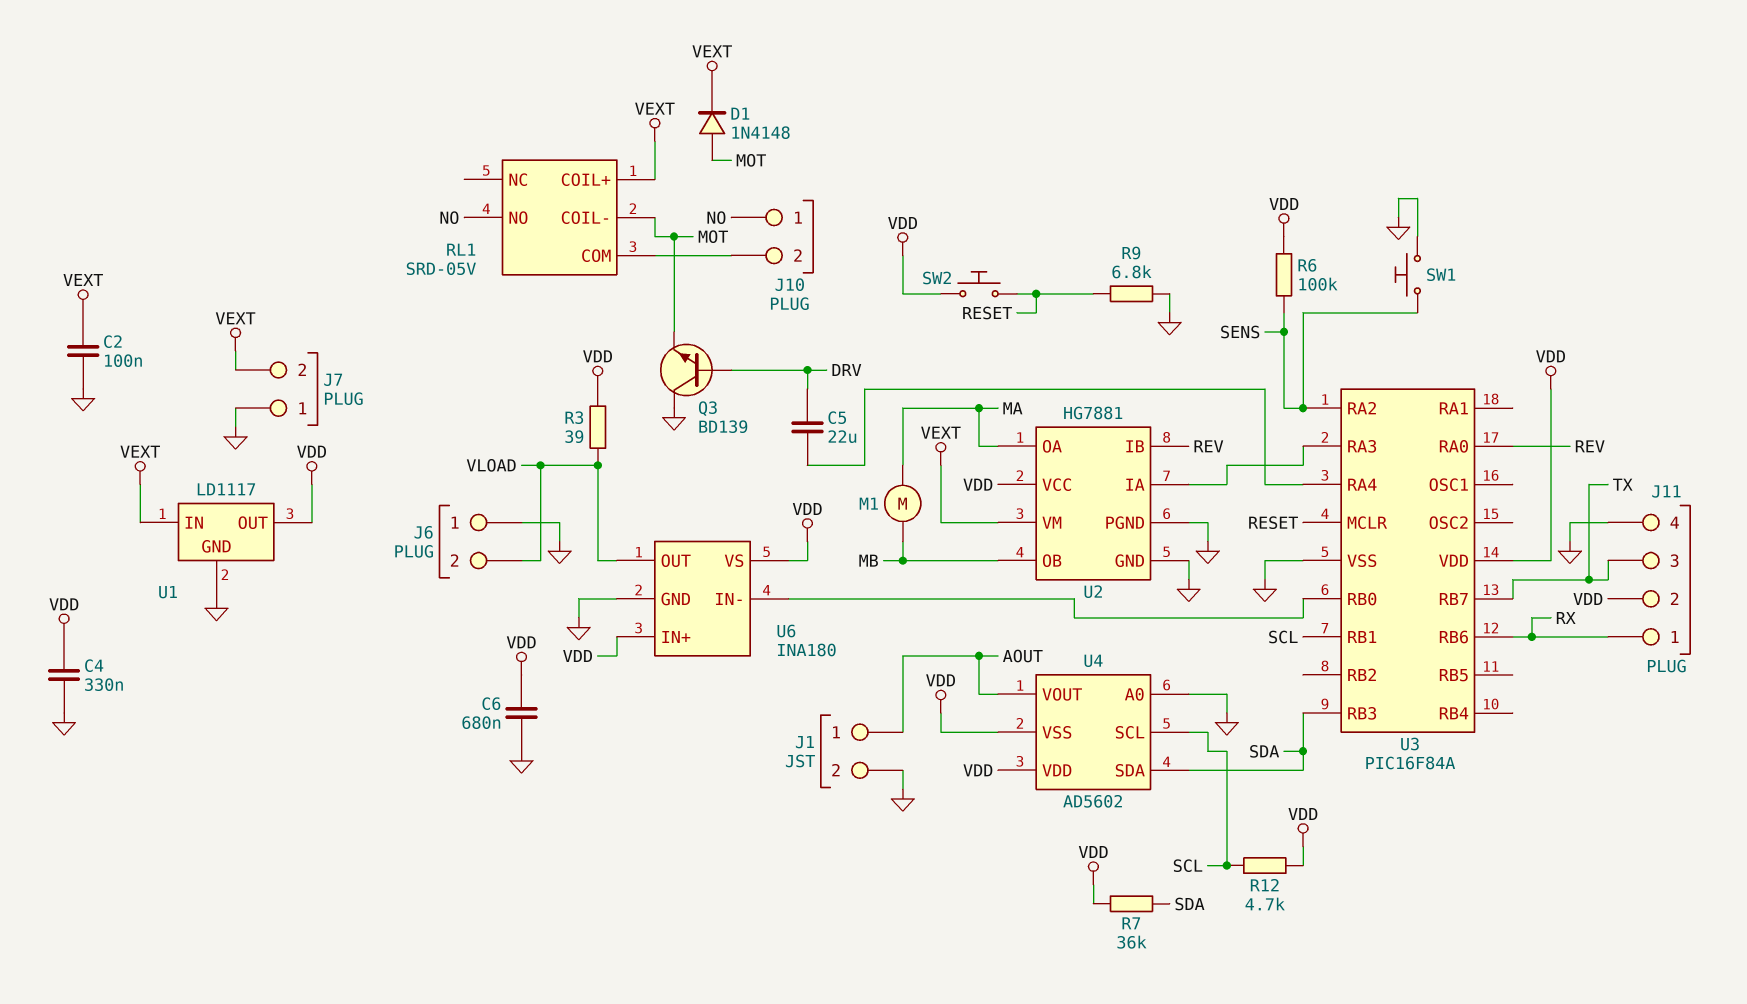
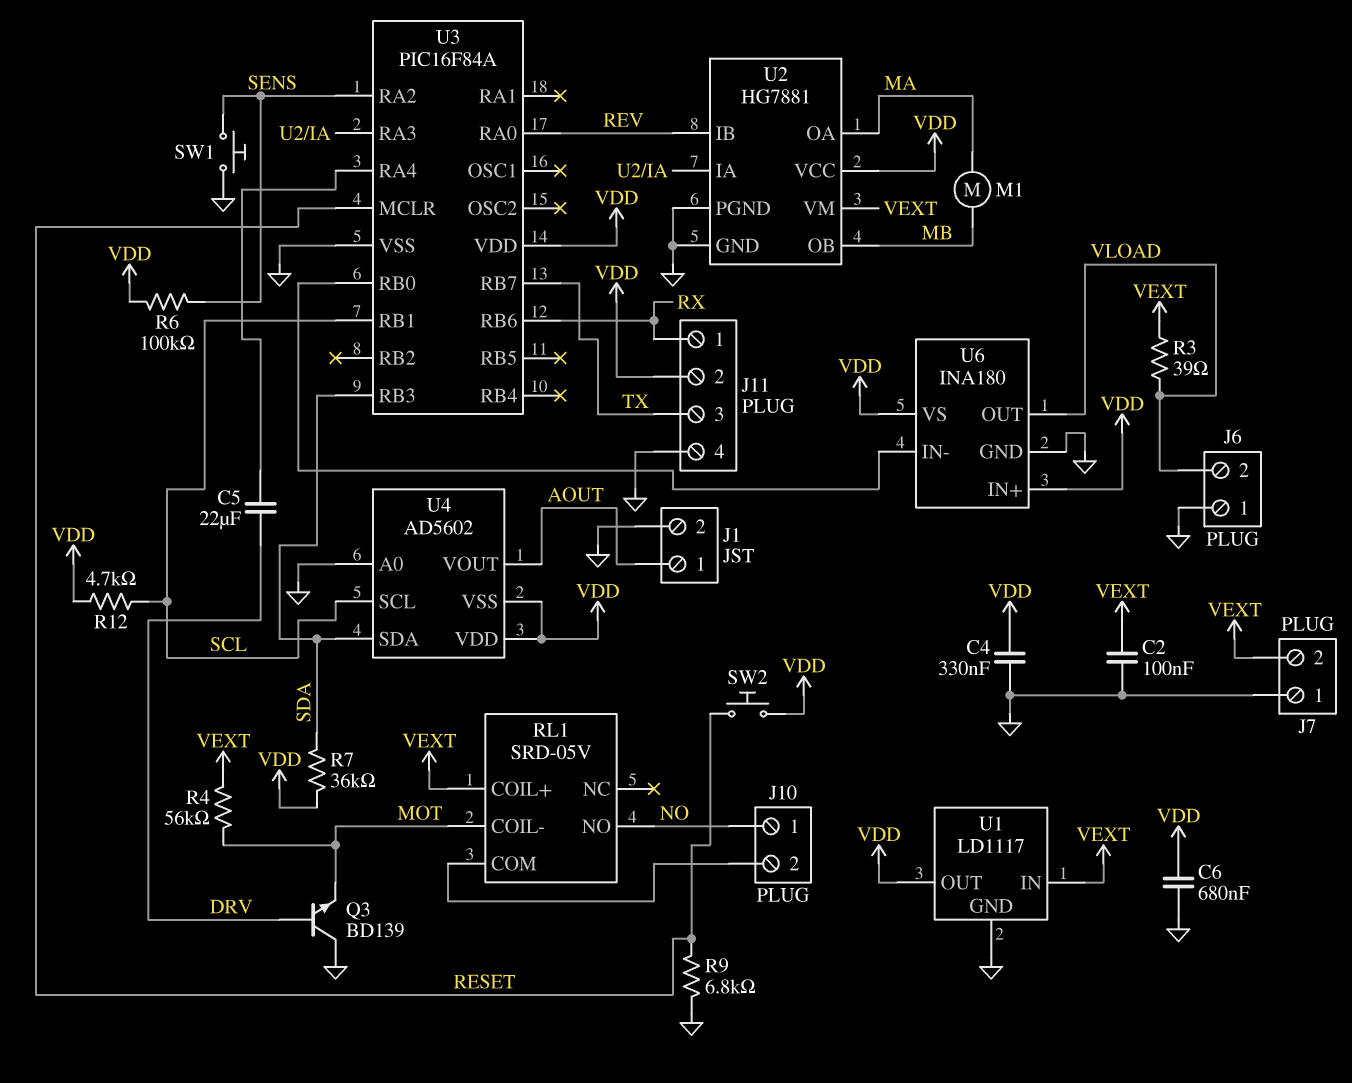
D1: diode 1N4148 (A MOT, K VEXT) -> none
R3: 39 (VDD, VLOAD) -> 39 (VEXT, VLOAD)
R4: none -> 56k (MOT, VEXT)

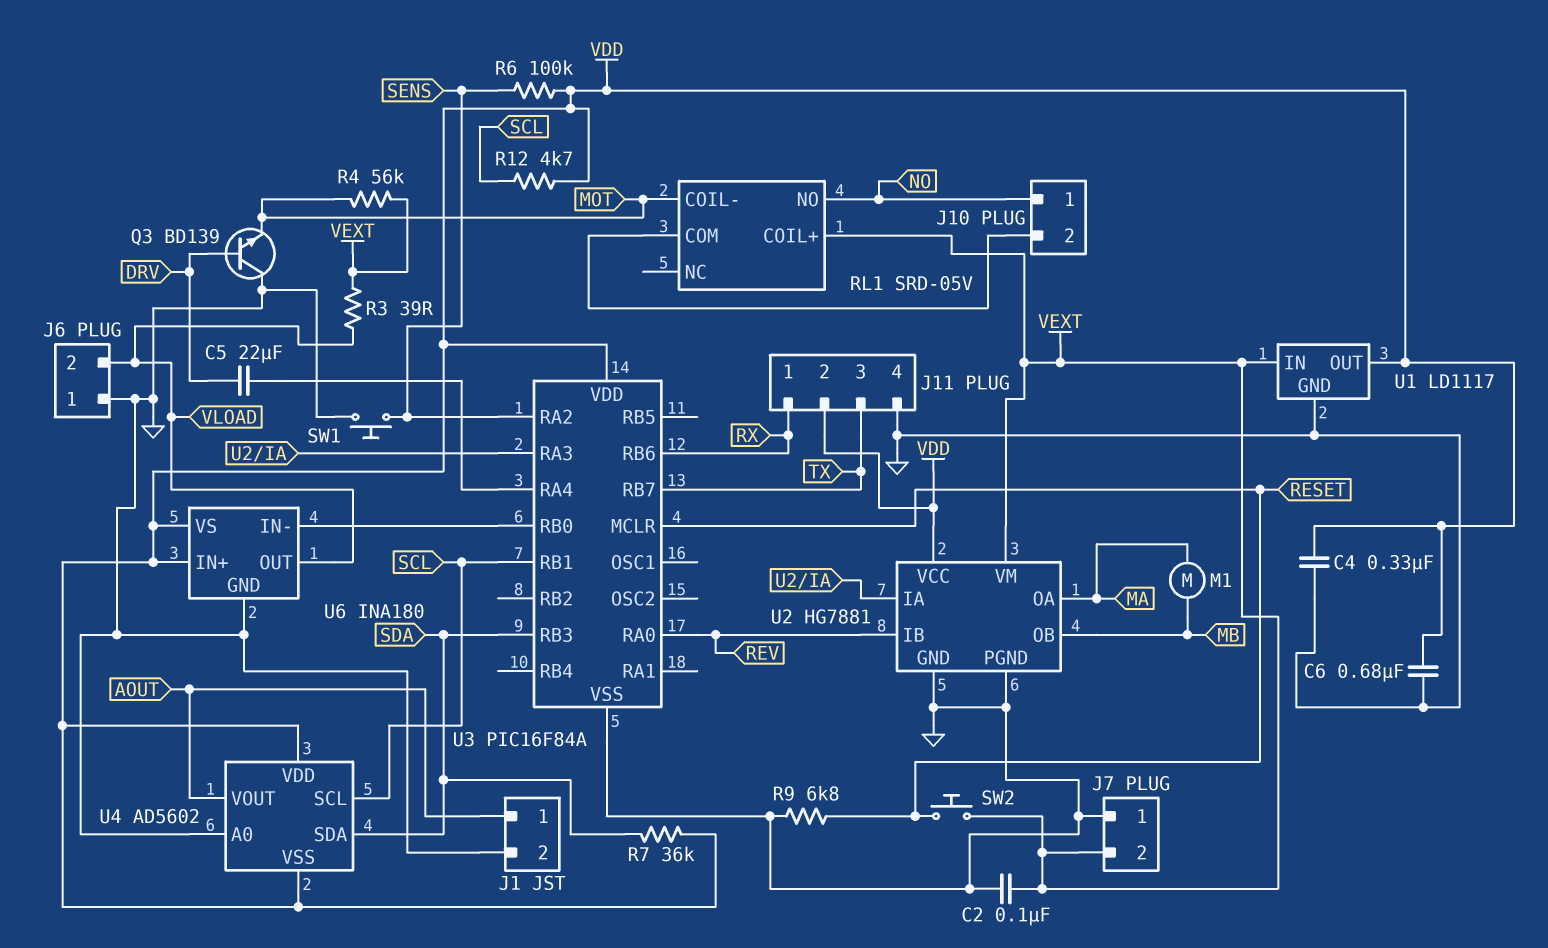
SW2: button (RESET, VDD) -> button (RESET, VEXT)

